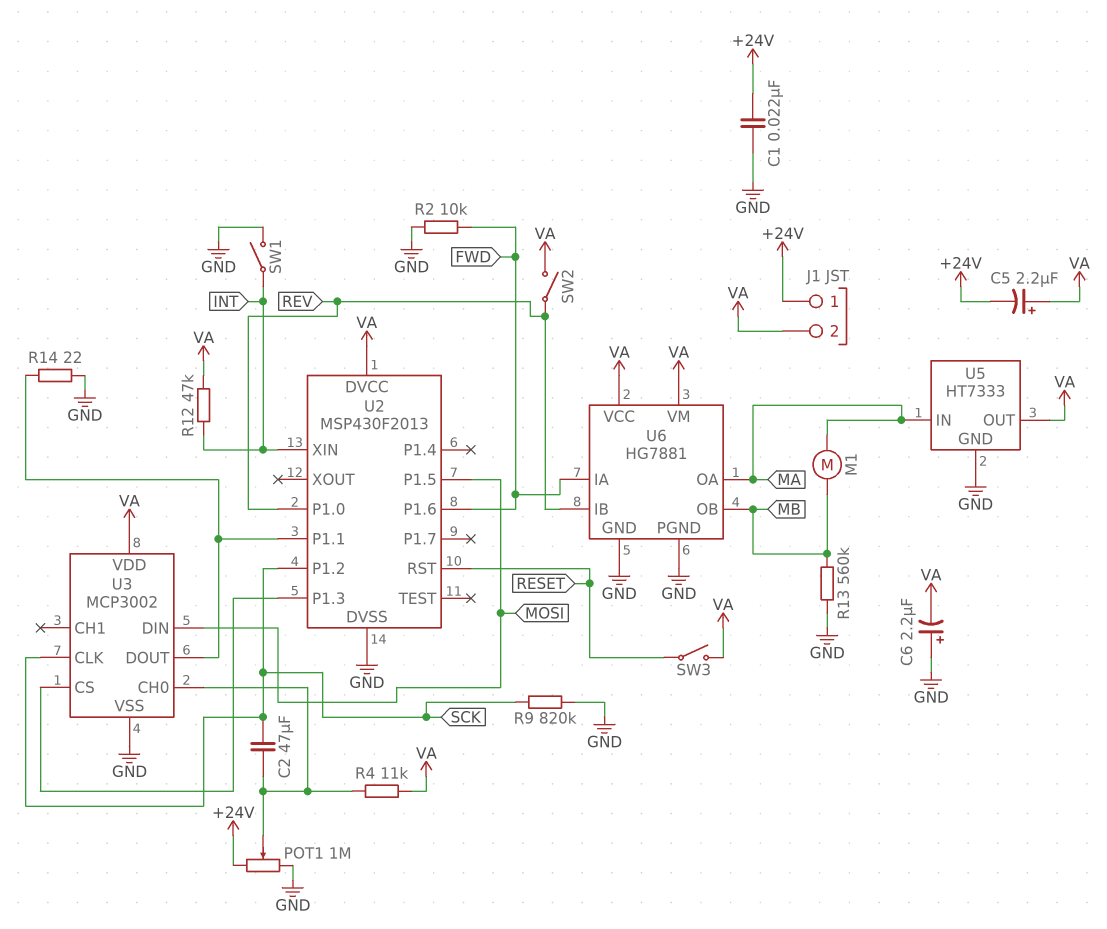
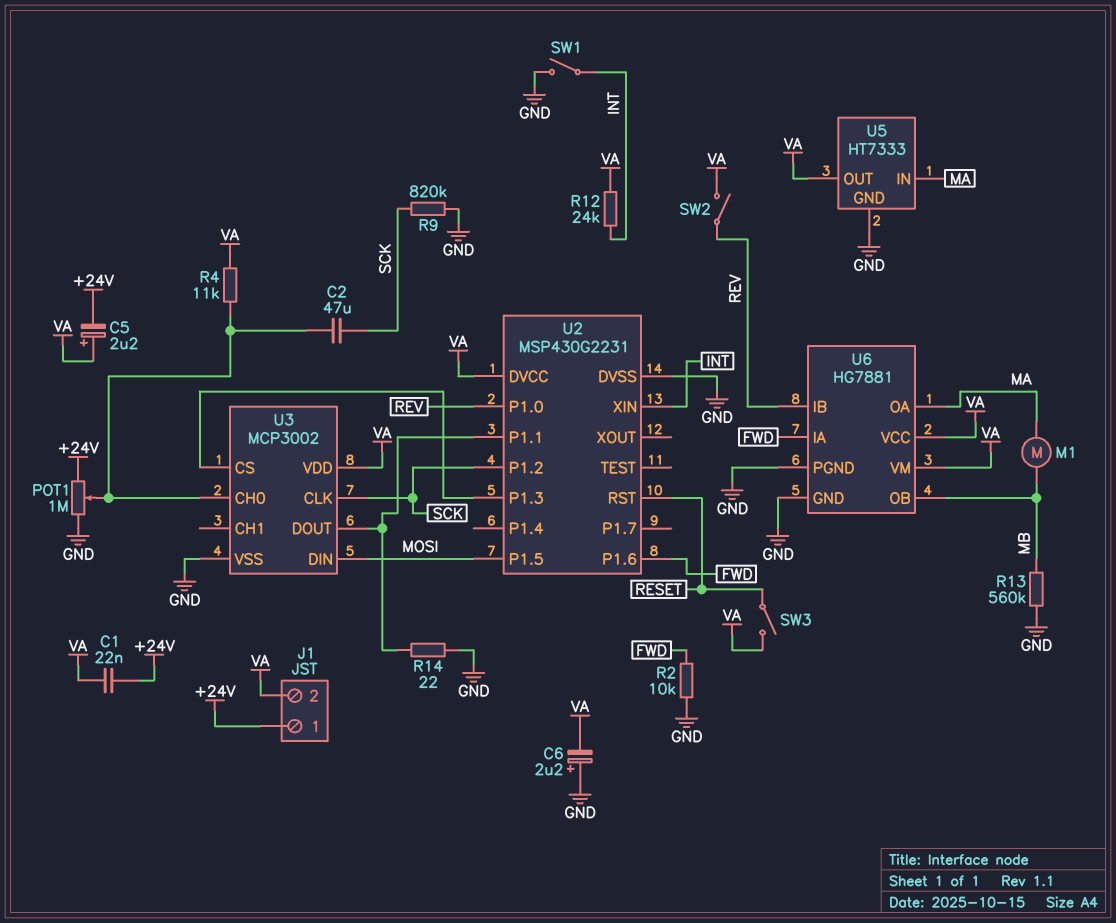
C1: 22nF (+24V, GND) -> 22nF (+24V, VA)
R12: 47k (INT, VA) -> 24k (INT, VA)
U2: MSP430F2013 -> MSP430G2231

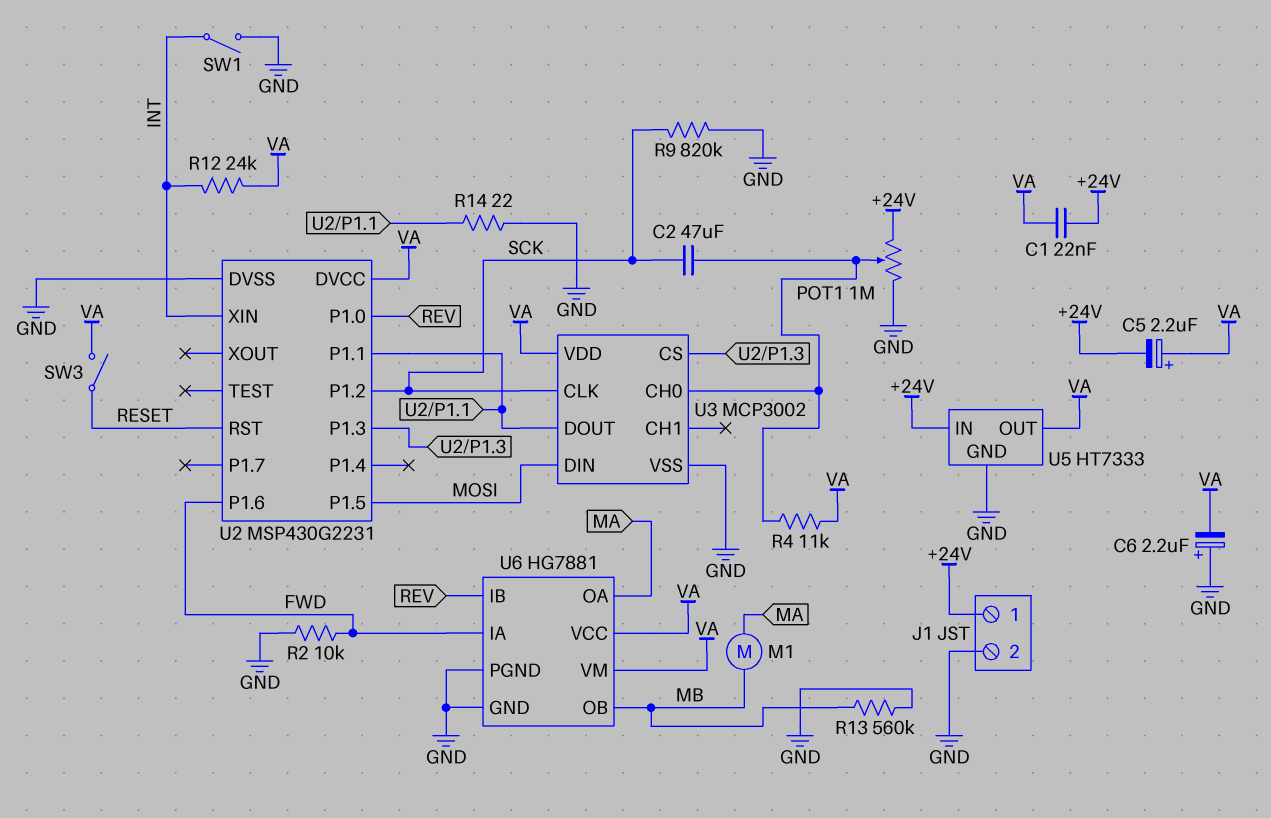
J1 pin 2: VA -> GND
SW2: switch (REV, VA) -> none
U5 pin IN: MA -> +24V

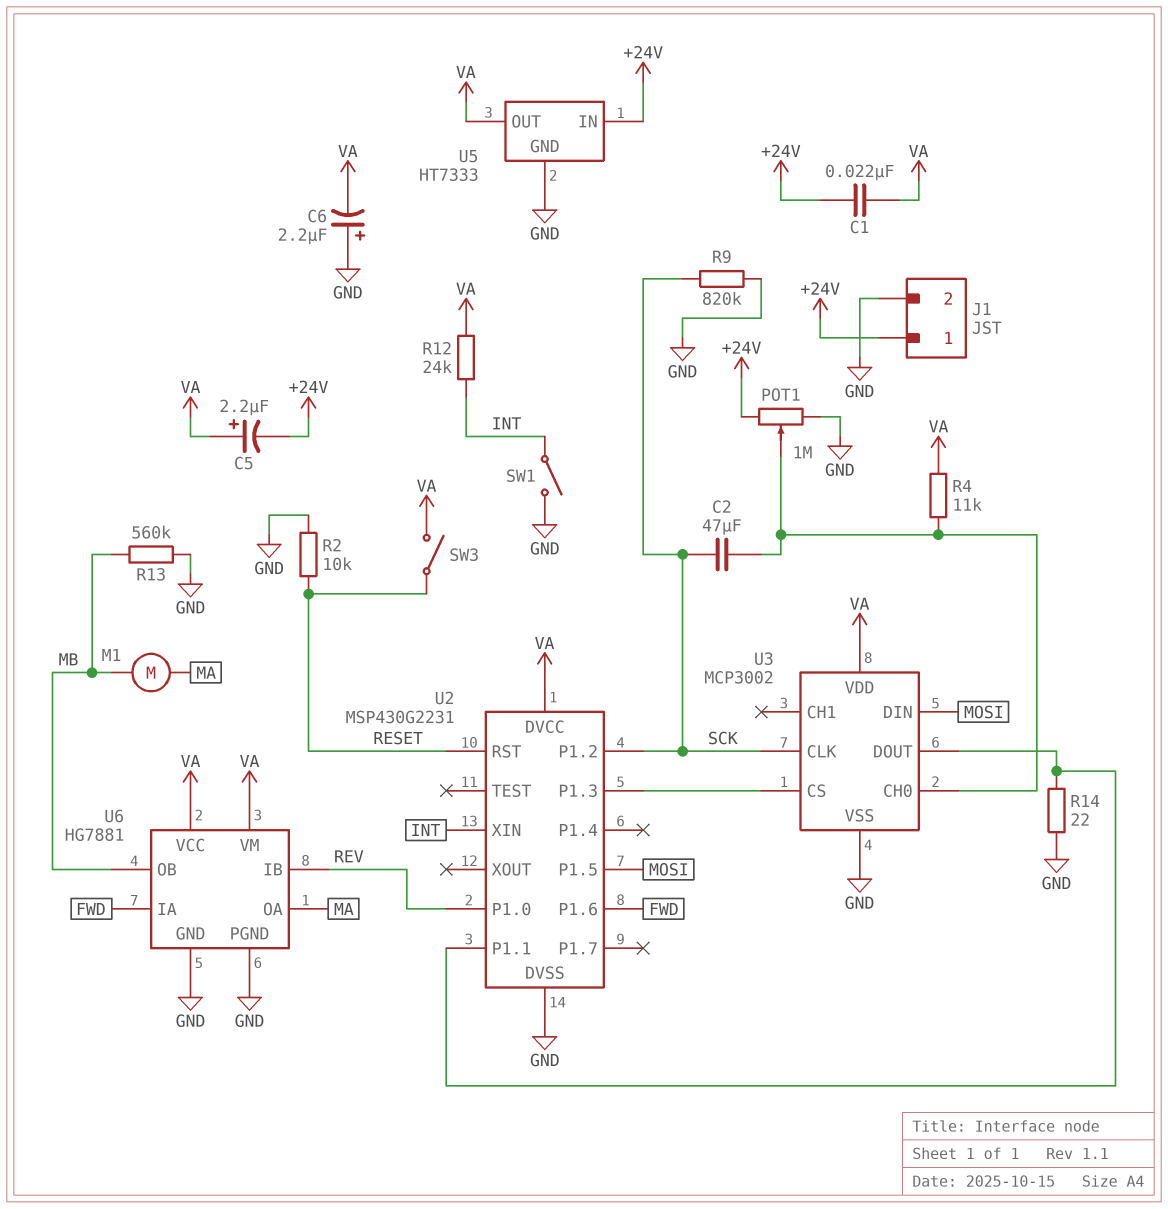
R2: 10k (FWD, GND) -> 10k (GND, RESET)

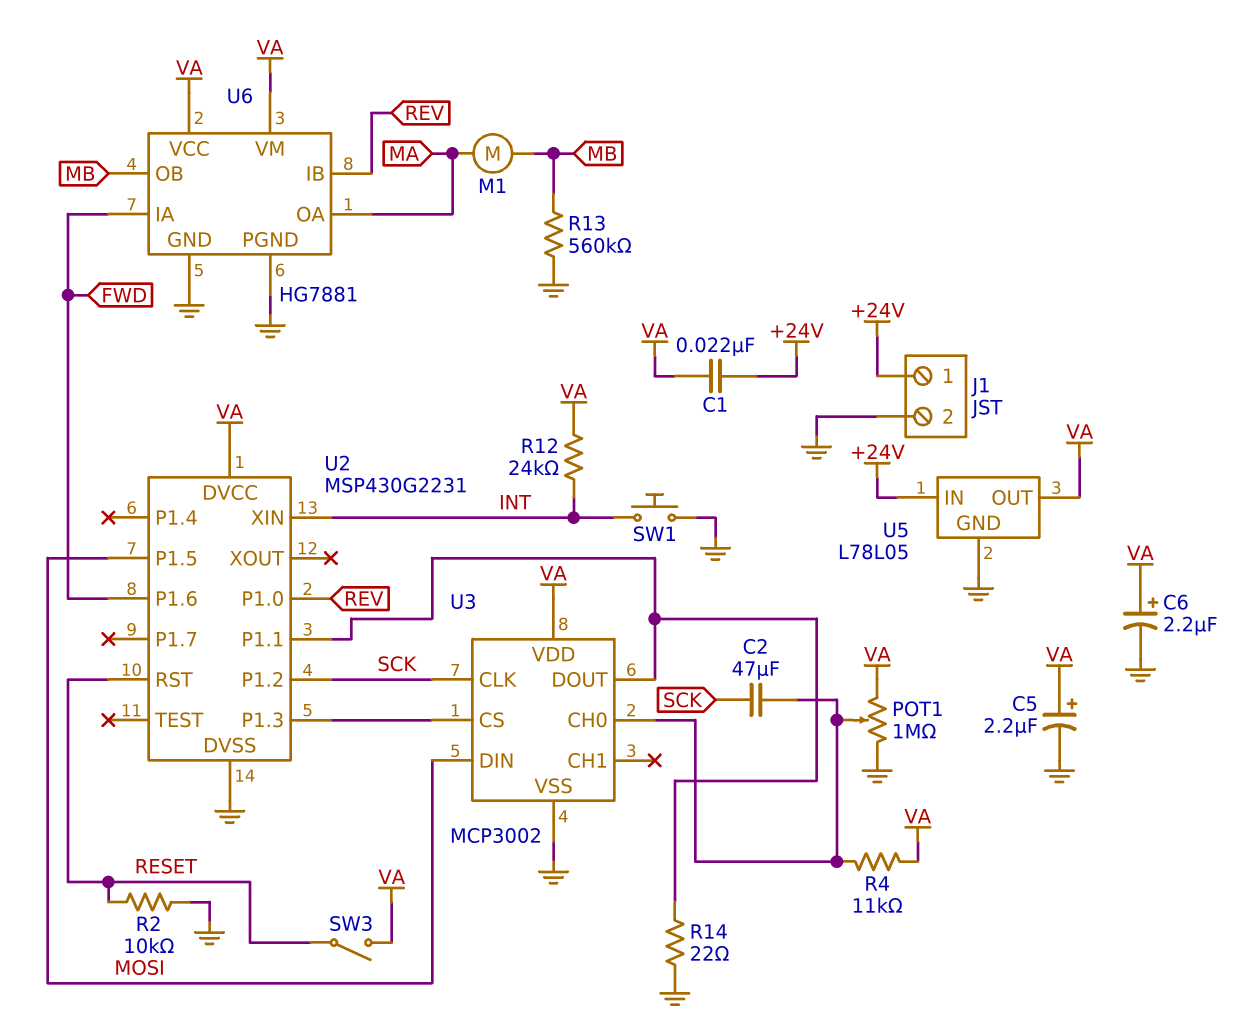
C5: 2.2uF (plus VA, minus +24V) -> 2.2uF (plus VA, minus GND)
C6: 2.2uF (plus GND, minus VA) -> 2.2uF (plus VA, minus GND)
POT1: 1M (+24V, GND, wiper U3/CH0) -> 1M (GND, VA, wiper U3/CH0)
R9: 820k (GND, SCK) -> none
SW1: switch (GND, INT) -> button (GND, INT)
U5: HT7333 -> L78L05

